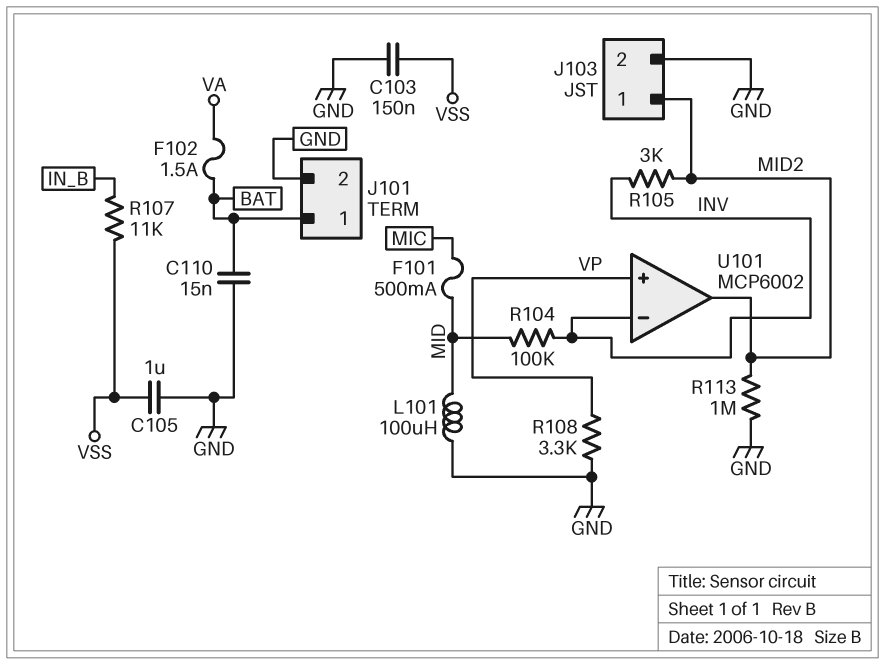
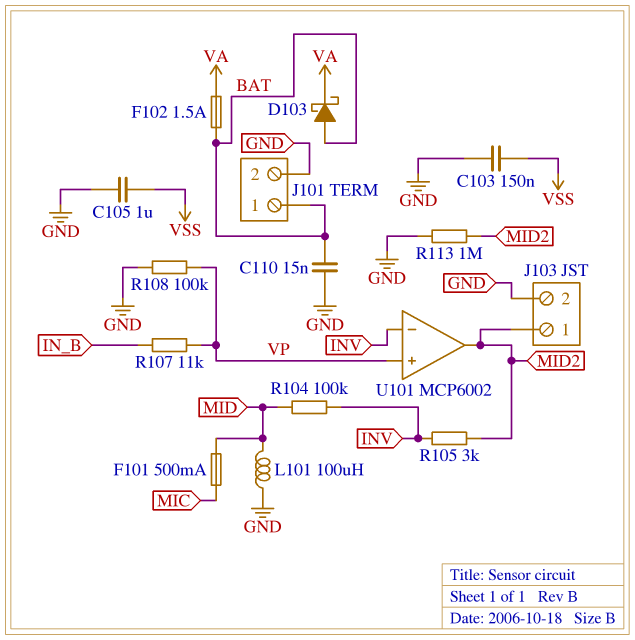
D103: none -> schottky (A BAT, K VA)
R107: 11k (IN_B, VSS) -> 11k (IN_B, VP)
R108: 3.3k (GND, VP) -> 100k (GND, VP)

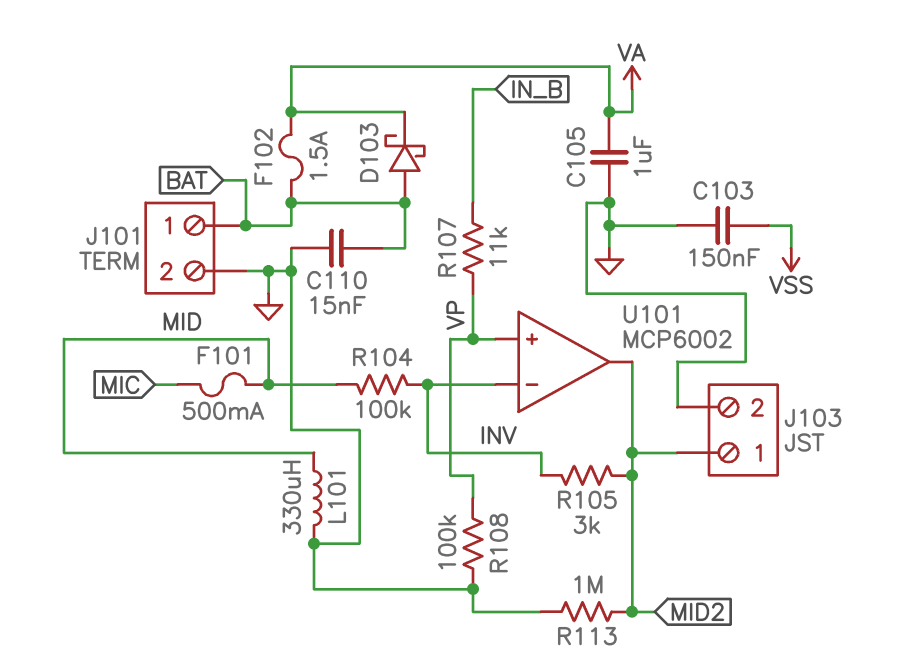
C105: 1uF (GND, VSS) -> 1uF (GND, VA)
L101: 100uH (GND, MID) -> 330uH (GND, MID)

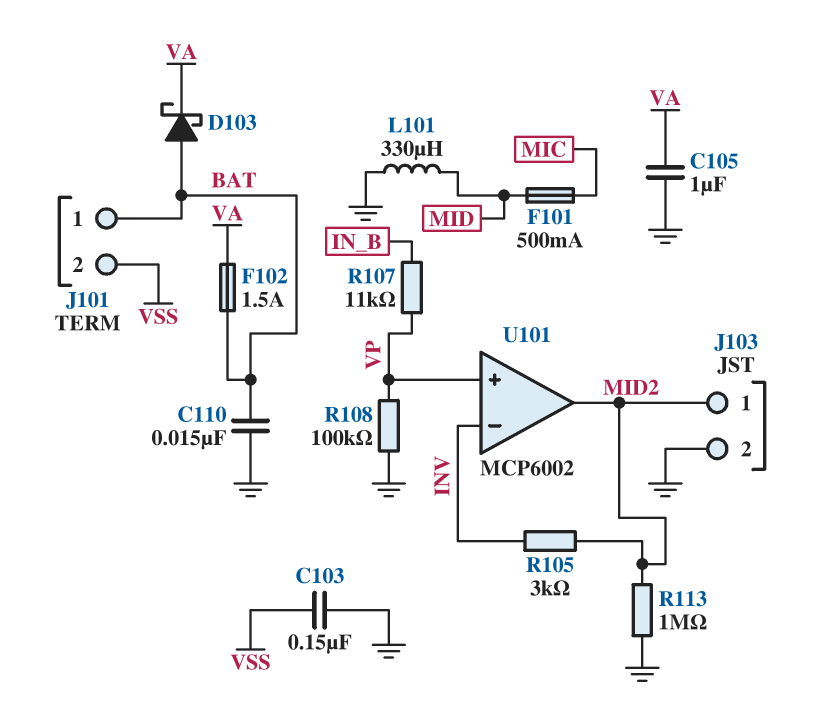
J101 pin 2: GND -> VSS
R104: 100k (INV, MID) -> none

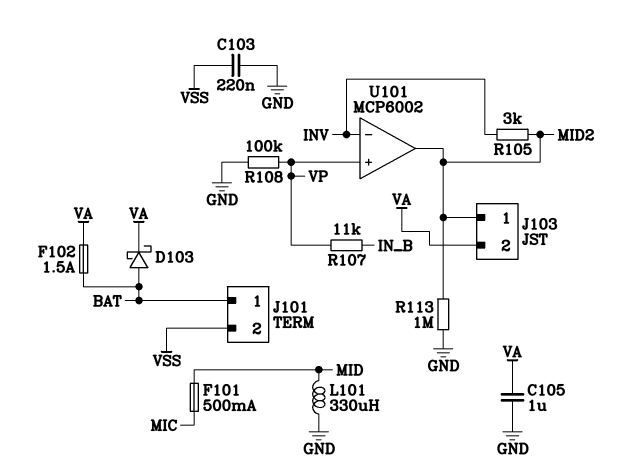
C103: 150nF (GND, VSS) -> 220nF (GND, VSS)
C110: 15nF (BAT, GND) -> none
J103 pin 2: GND -> VA

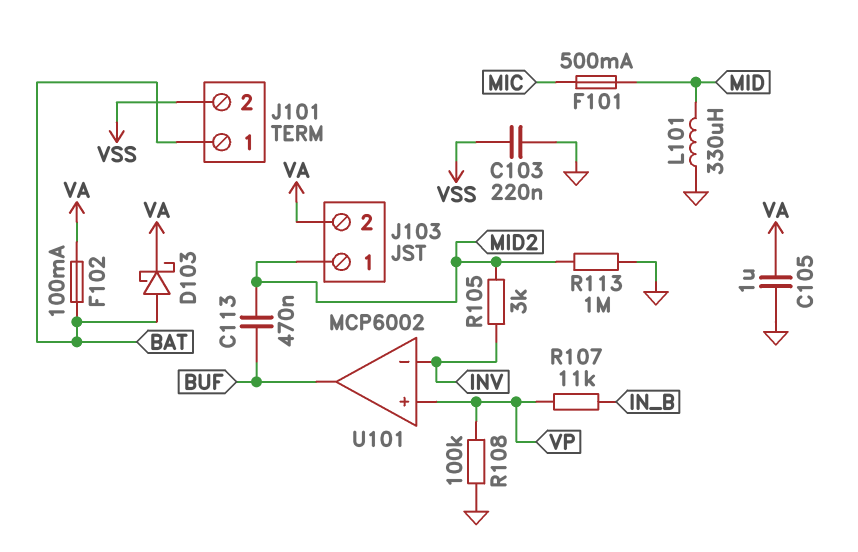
C113: none -> 470nF (BUF, MID2)
F102: 1.5A (BAT, VA) -> 100mA (BAT, VA)
U101 pin out: MID2 -> BUF

